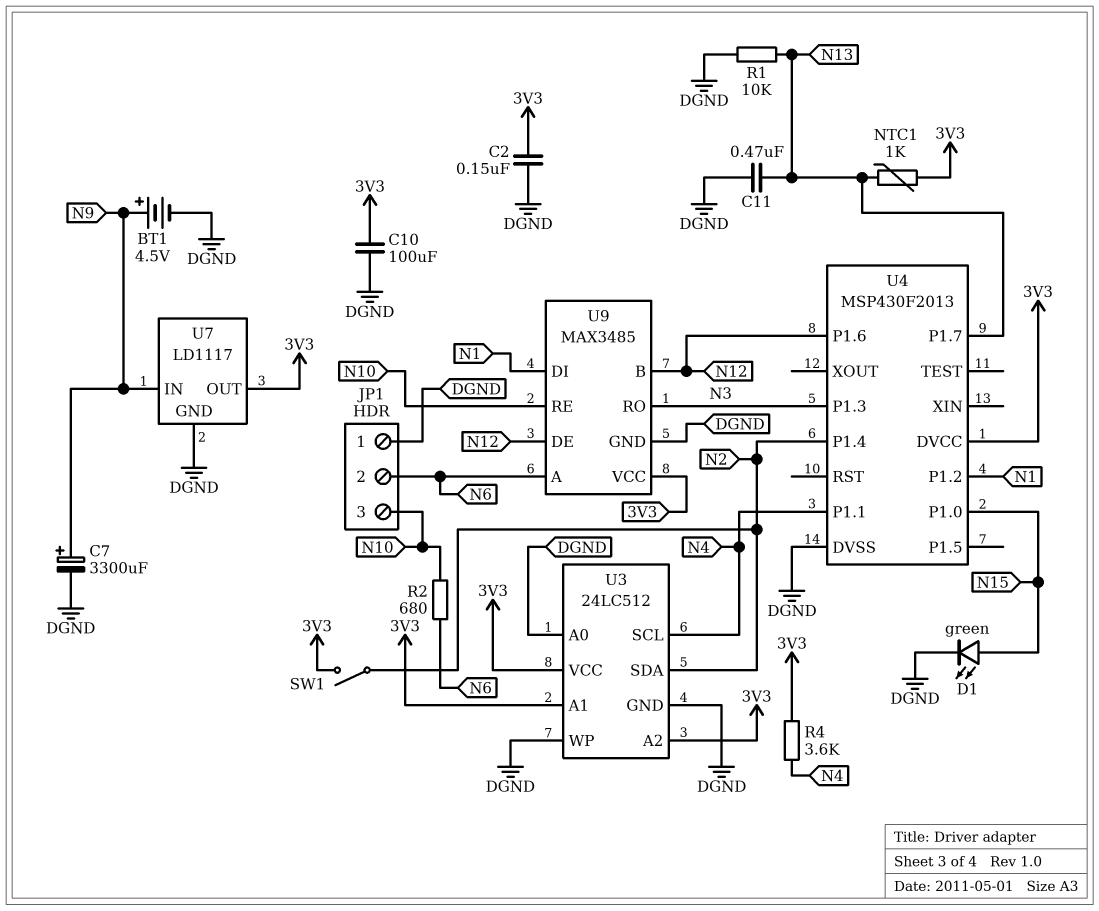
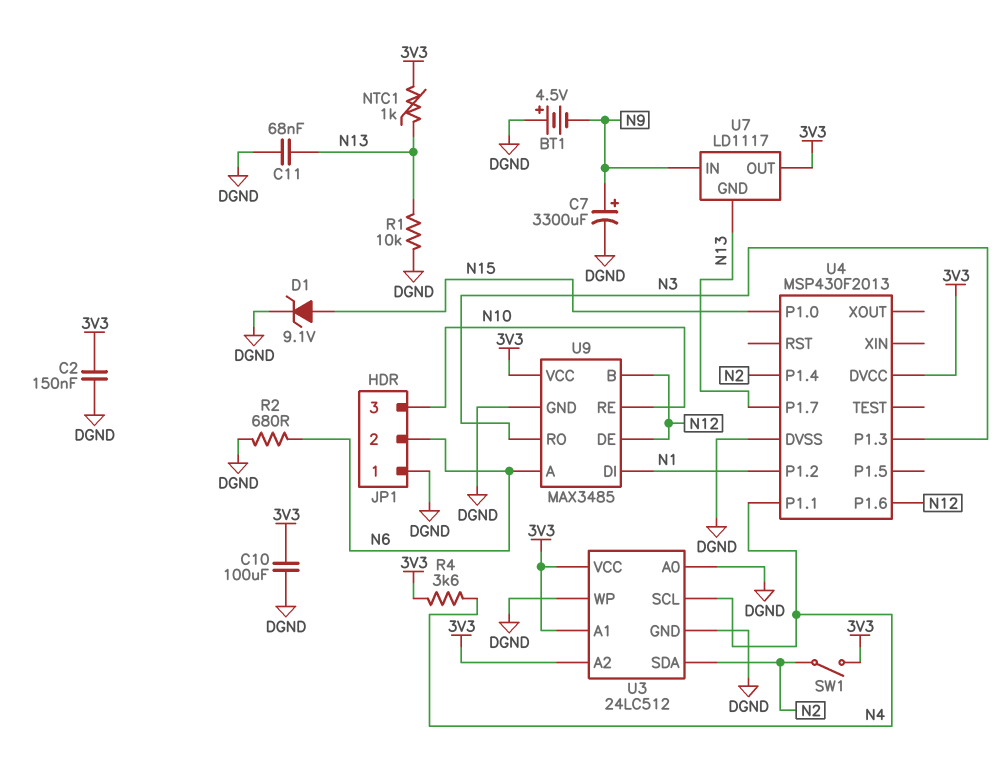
BT1: 4.5V (plus N9, minus DGND) -> 4.5V (plus DGND, minus N9)
C11: 470nF (DGND, N13) -> 68nF (DGND, N13)
D1: LED green (A N15, K DGND) -> zener 9.1V (A N15, K DGND)
R2: 680 (N6, N10) -> 680 (DGND, N6)
U7 pin GND: DGND -> N13

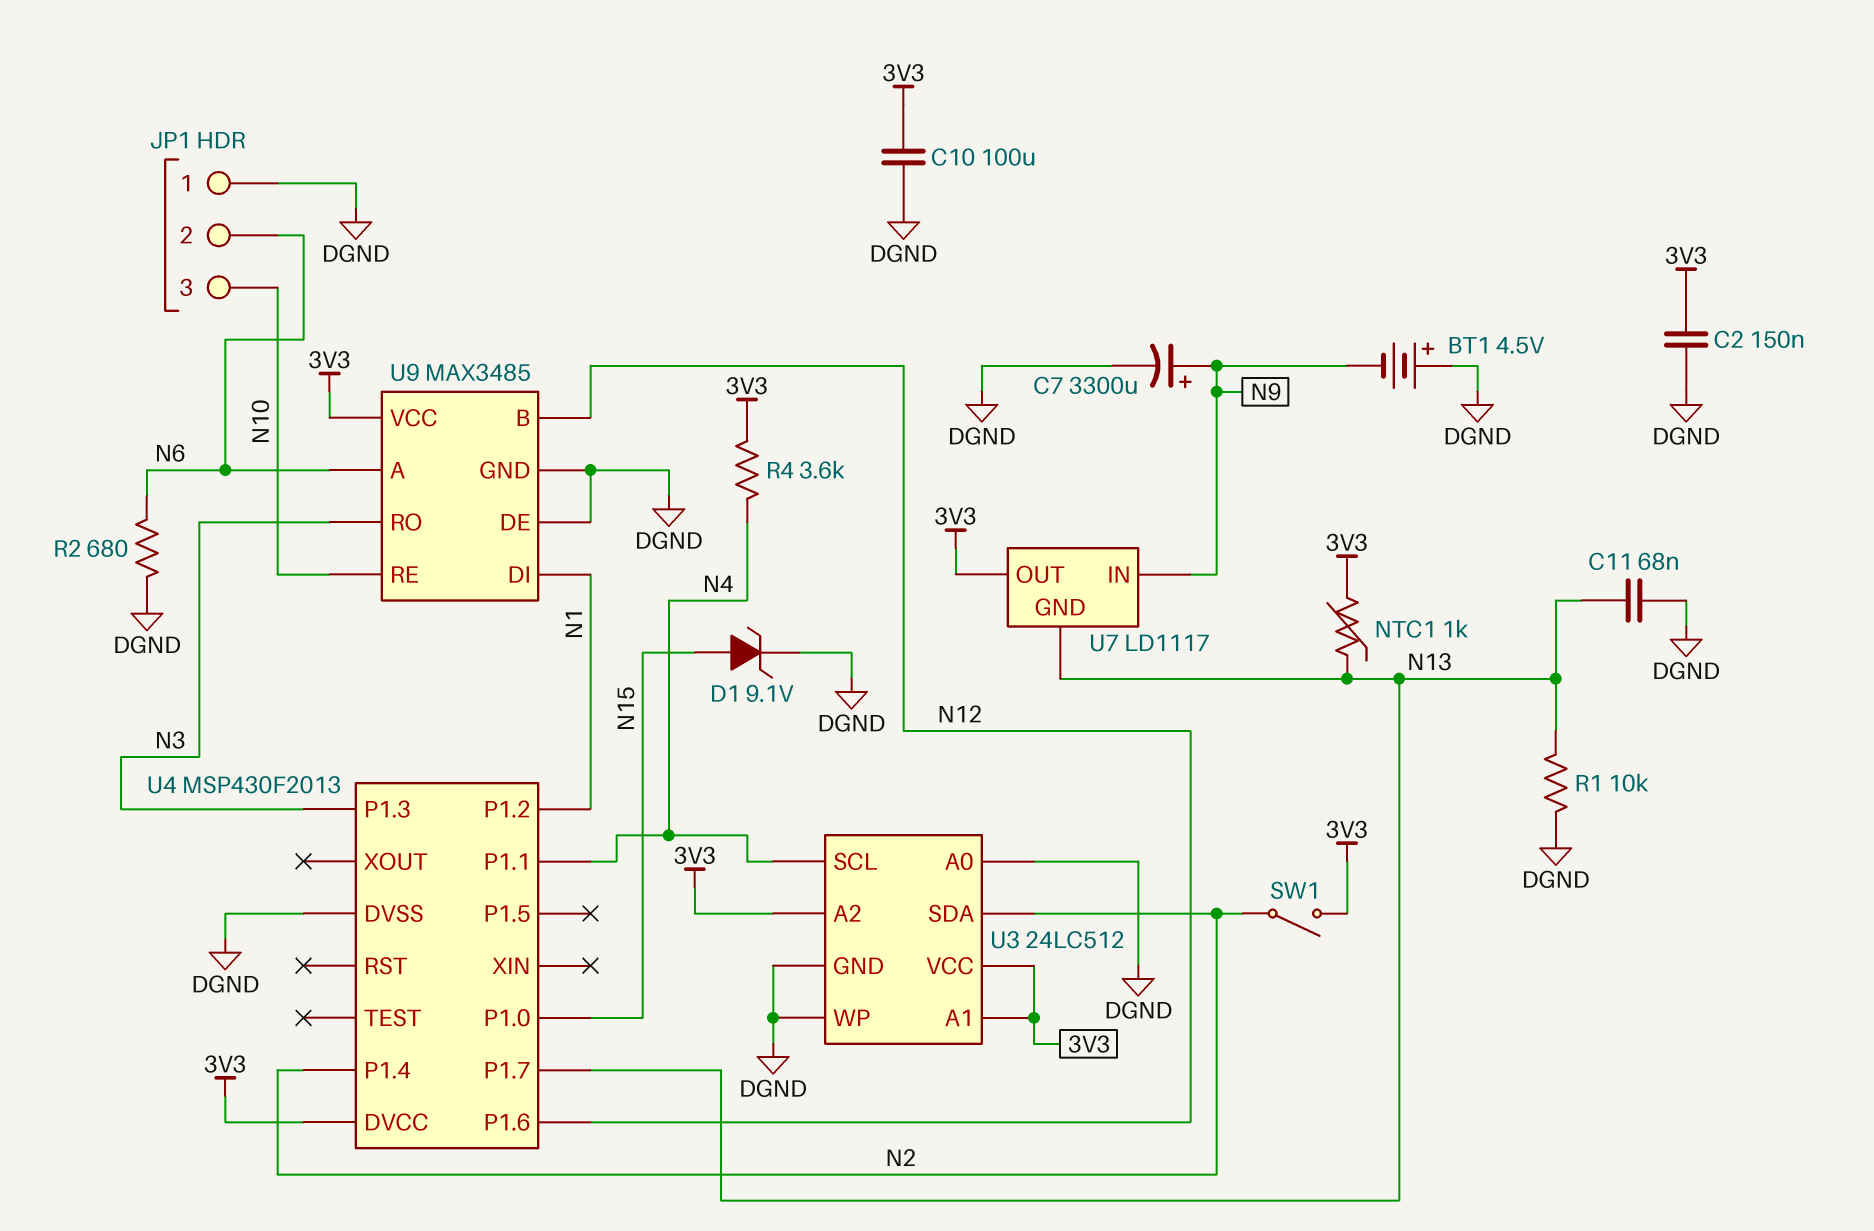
U9 pin DE: N12 -> DGND

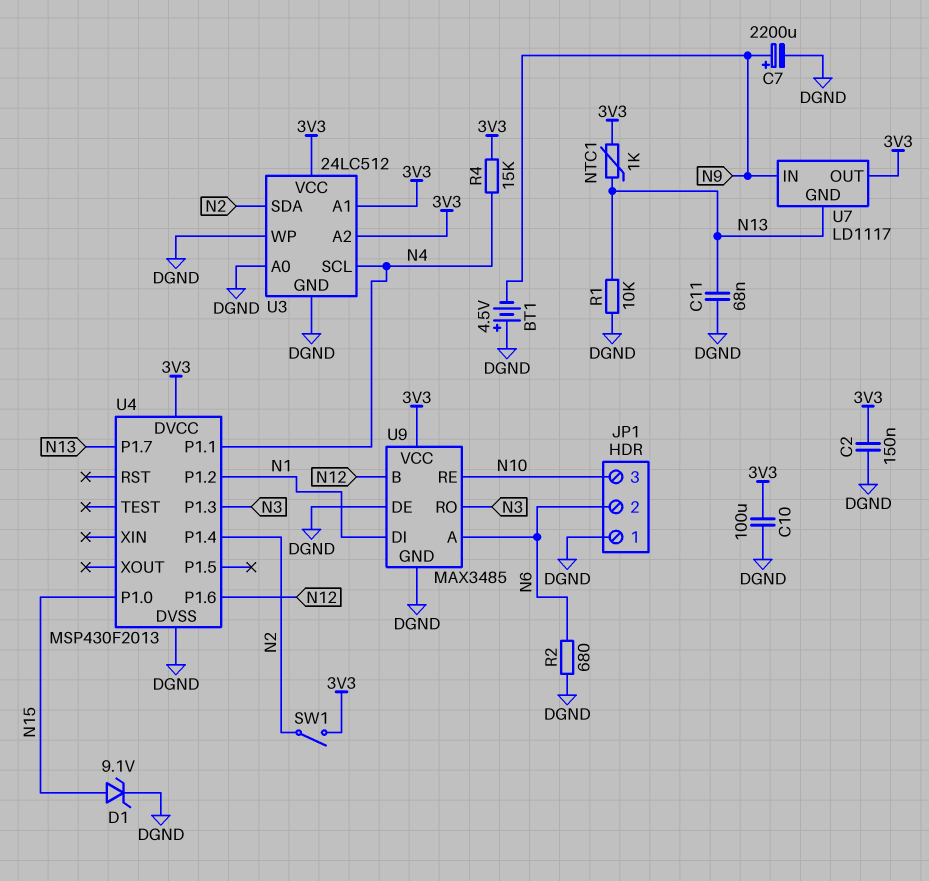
C7: 3300uF (plus N9, minus DGND) -> 2200uF (plus N9, minus DGND)
R4: 3.6k (3V3, N4) -> 15k (3V3, N4)

